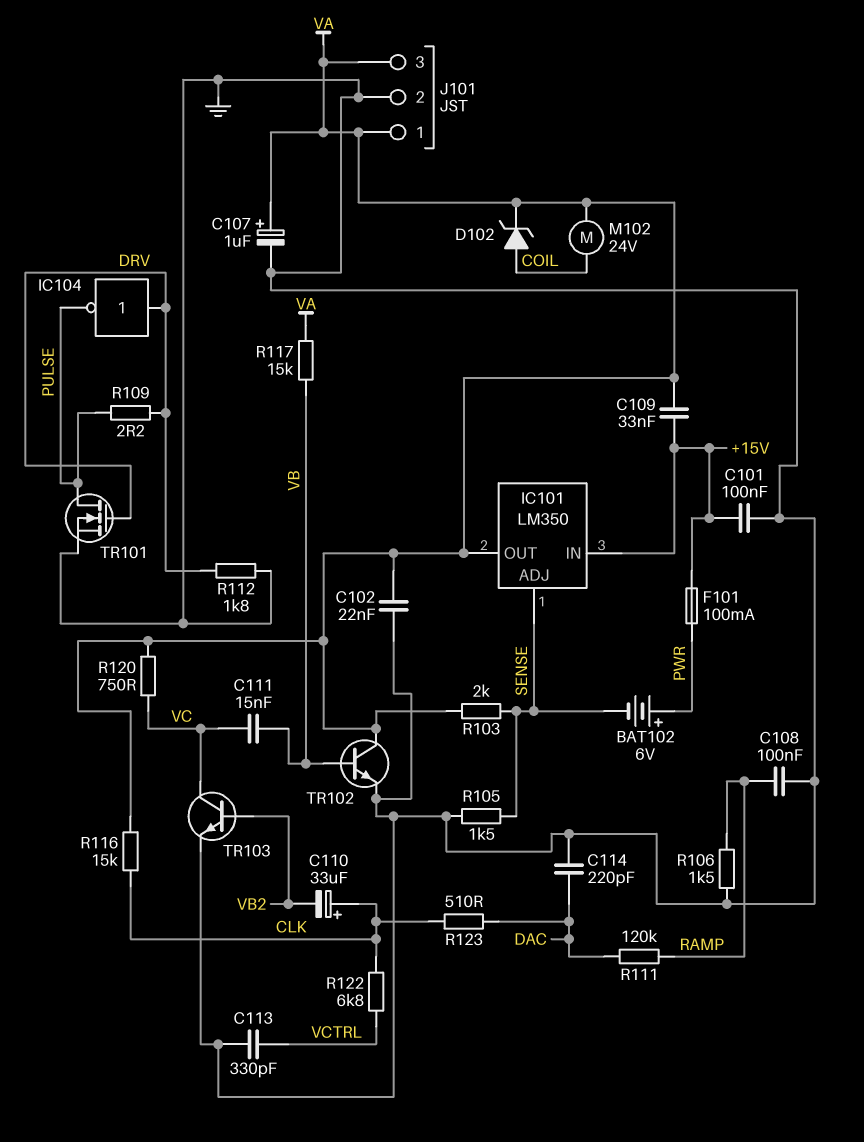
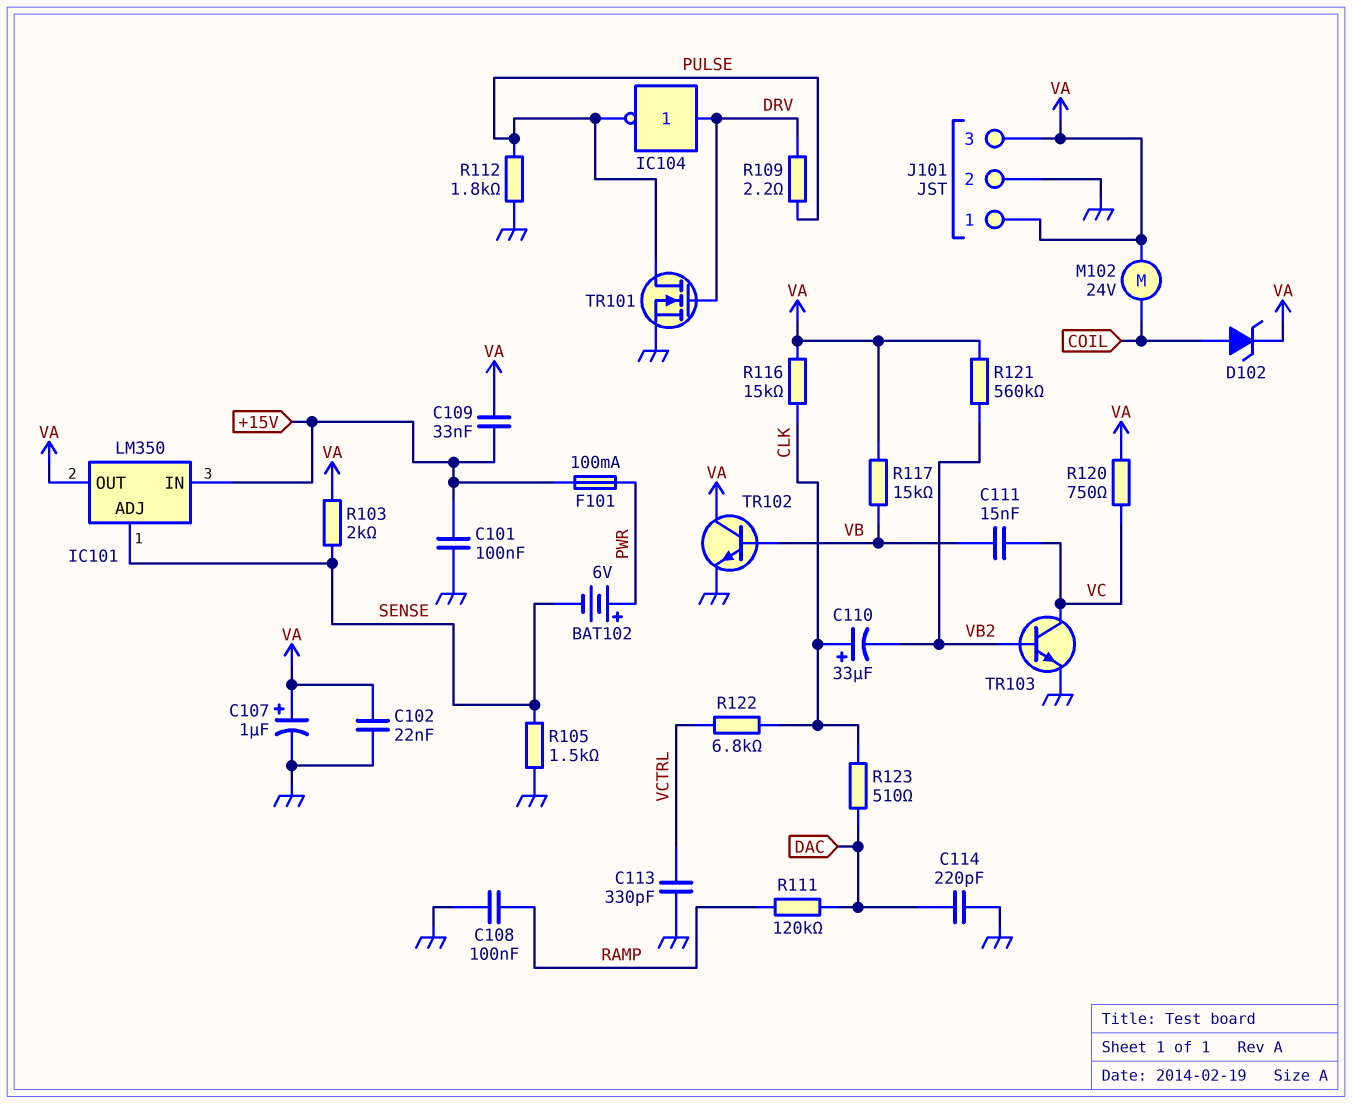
R106: 1.5k (GND, RAMP) -> none
R112: 1.8k (DRV, GND) -> 1.8k (GND, PULSE)
R121: none -> 560k (VA, VB2)

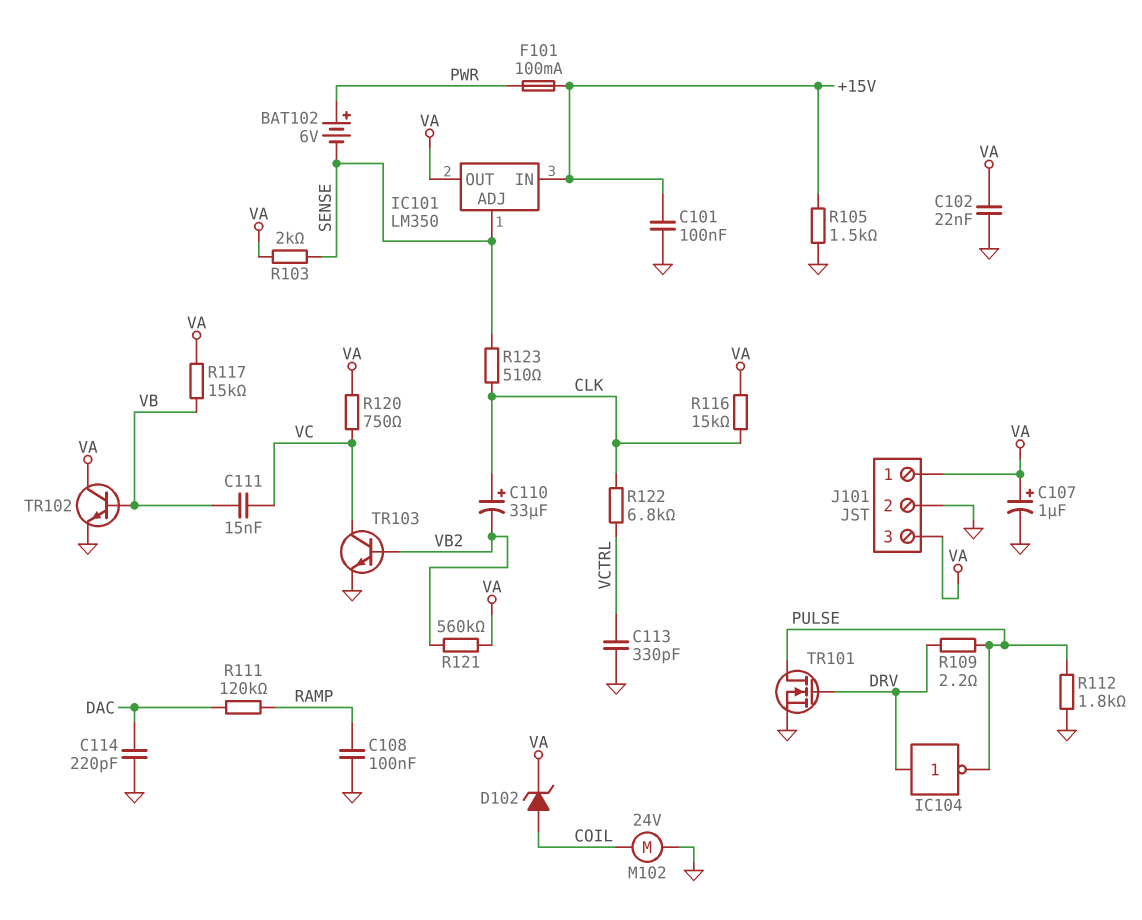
C109: 33nF (+15V, VA) -> none
M102: motor 24V (COIL, VA) -> motor 24V (COIL, GND)
R105: 1.5k (GND, SENSE) -> 1.5k (+15V, GND)
R123: 510 (CLK, DAC) -> 510 (CLK, SENSE)

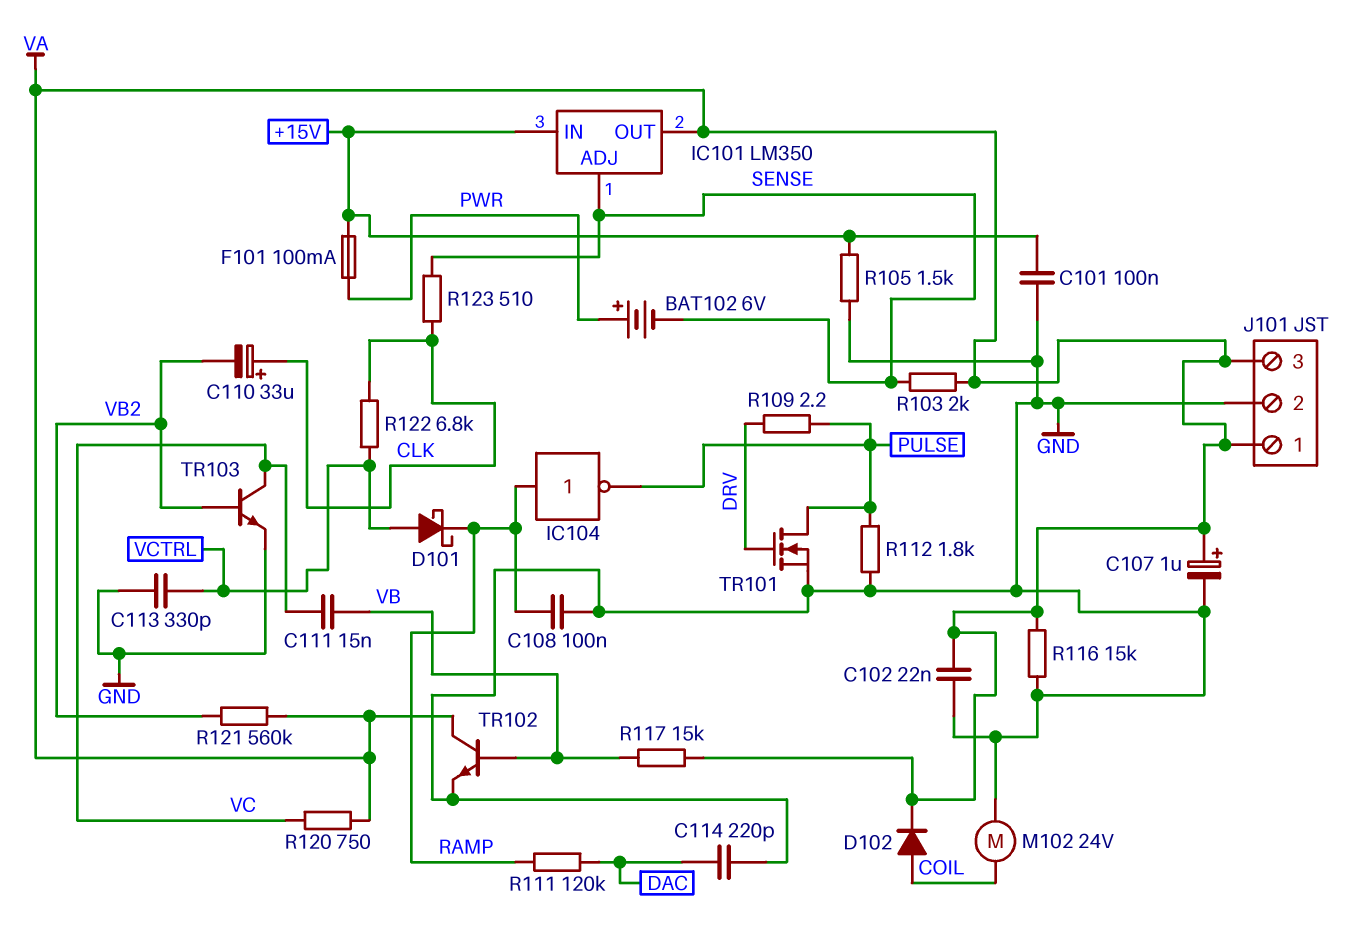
D101: none -> schottky (A VCTRL, K RAMP)
D102: zener (A COIL, K VA) -> diode (A COIL, K VA)
IC104: NOT (in DRV, out PULSE) -> NOT (in RAMP, out PULSE)
R116: 15k (CLK, VA) -> 15k (GND, VA)

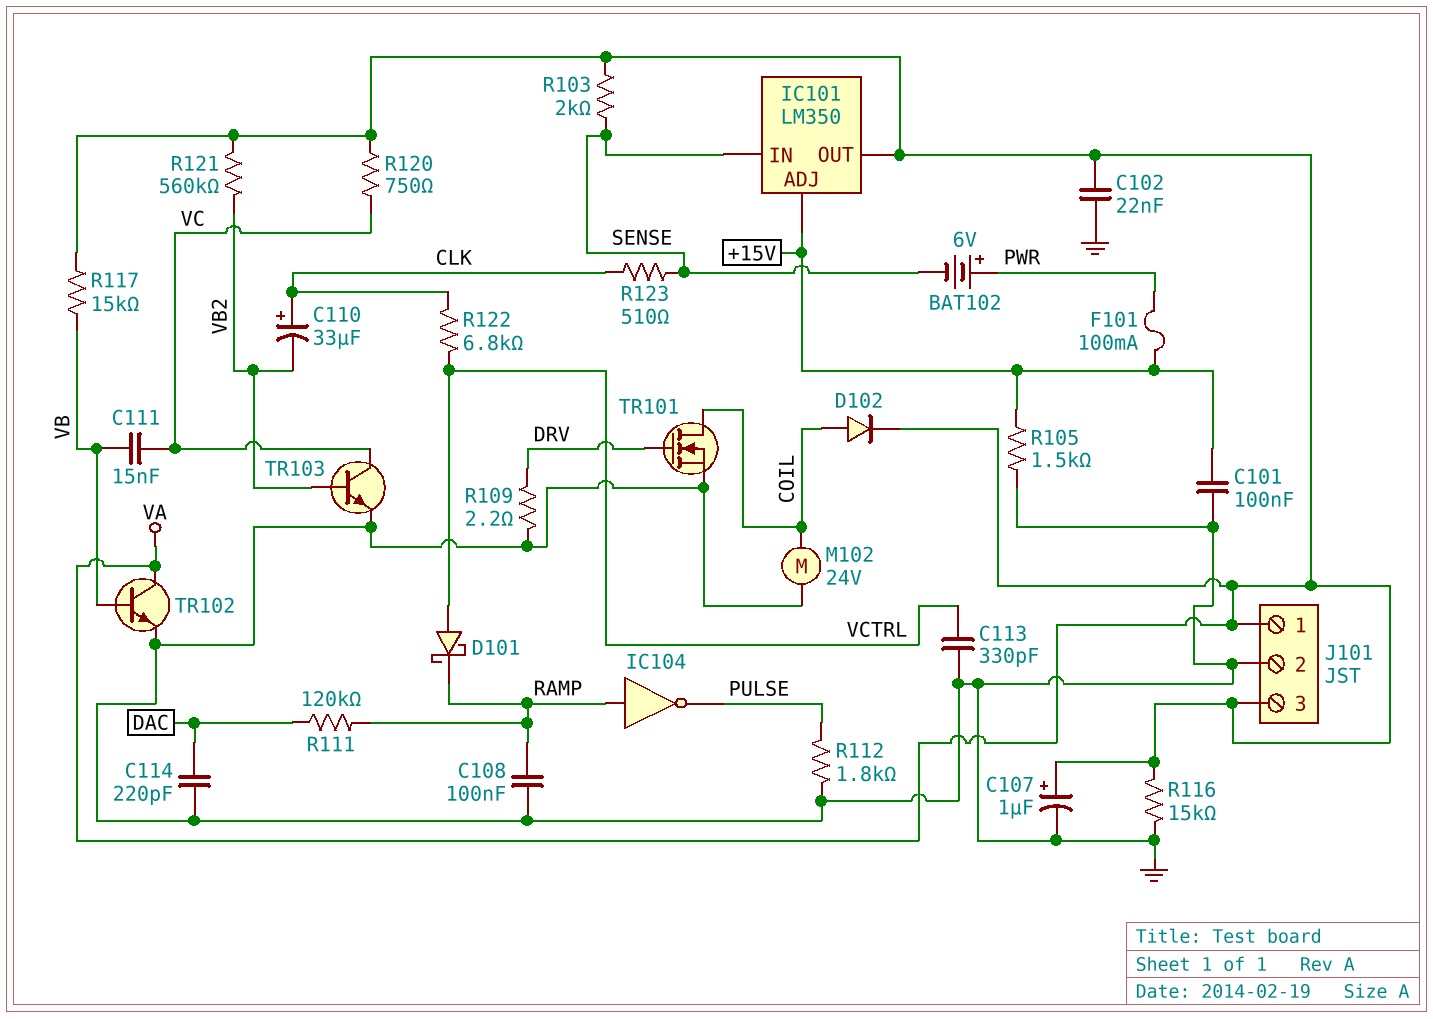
IC101 pin ADJ: SENSE -> +15V
IC101 pin IN: +15V -> SENSE
R109: 2.2 (DRV, PULSE) -> 2.2 (DRV, GND)
TR101: NMOS (G DRV, D PULSE, S GND) -> NMOS (G DRV, D COIL, S GND)

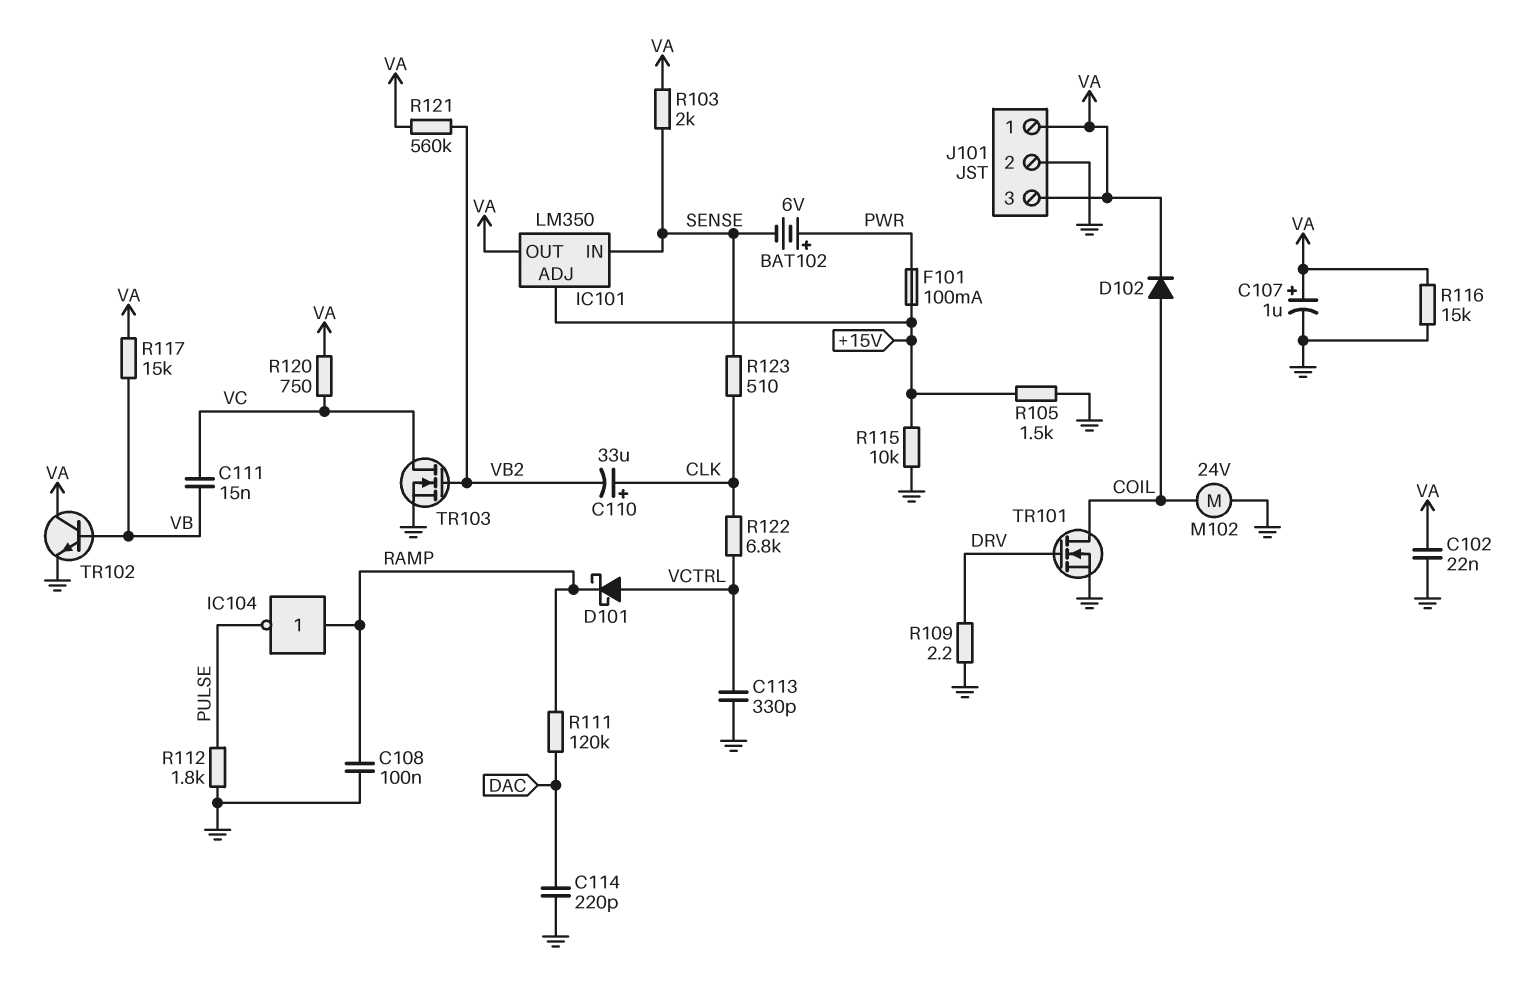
C101: 100nF (+15V, GND) -> none
R115: none -> 10k (+15V, GND)
TR103: NPN (B VB2, C VC, E GND) -> NMOS (G VB2, D VC, S GND)

